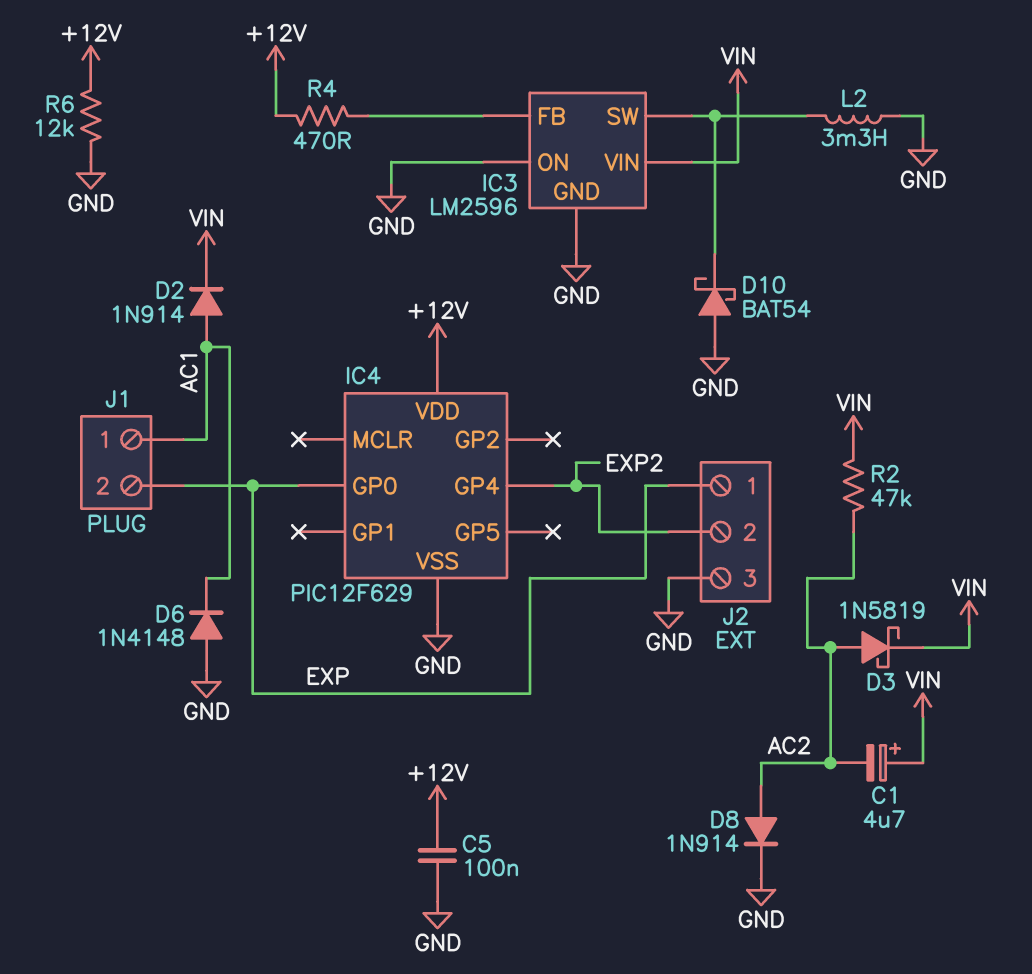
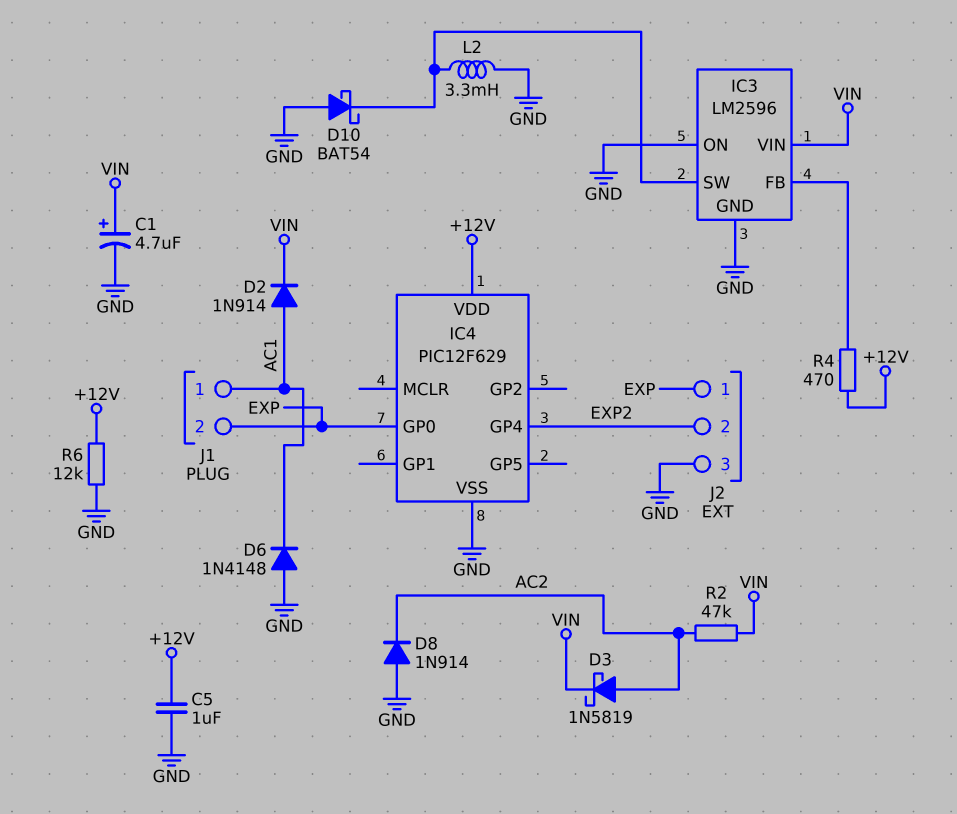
C1: 4.7uF (plus VIN, minus AC2) -> 4.7uF (plus VIN, minus GND)
C5: 100nF (+12V, GND) -> 1uF (+12V, GND)
D8: diode 1N914 (A AC2, K GND) -> diode 1N914 (A GND, K AC2)

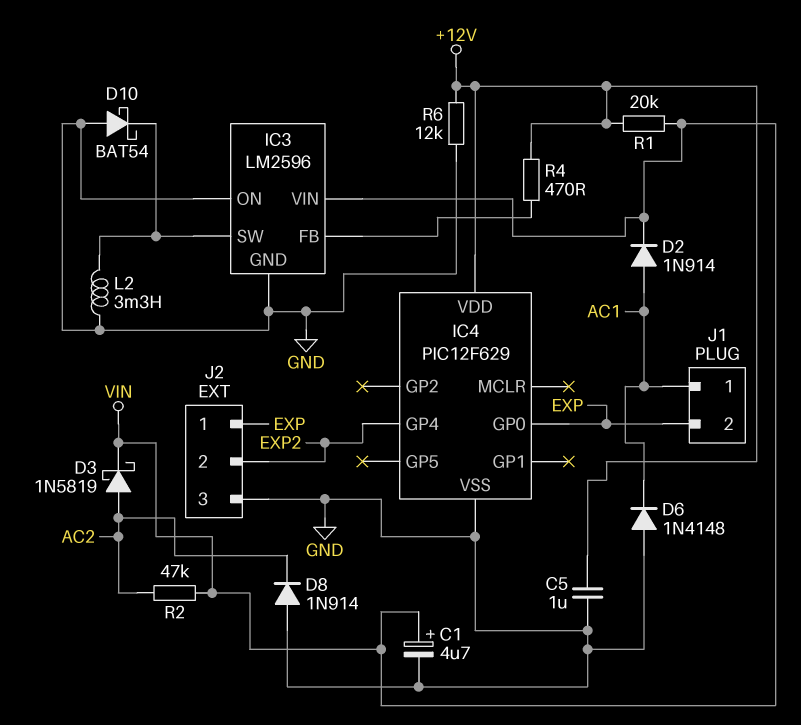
R1: none -> 20k (+12V, VIN)

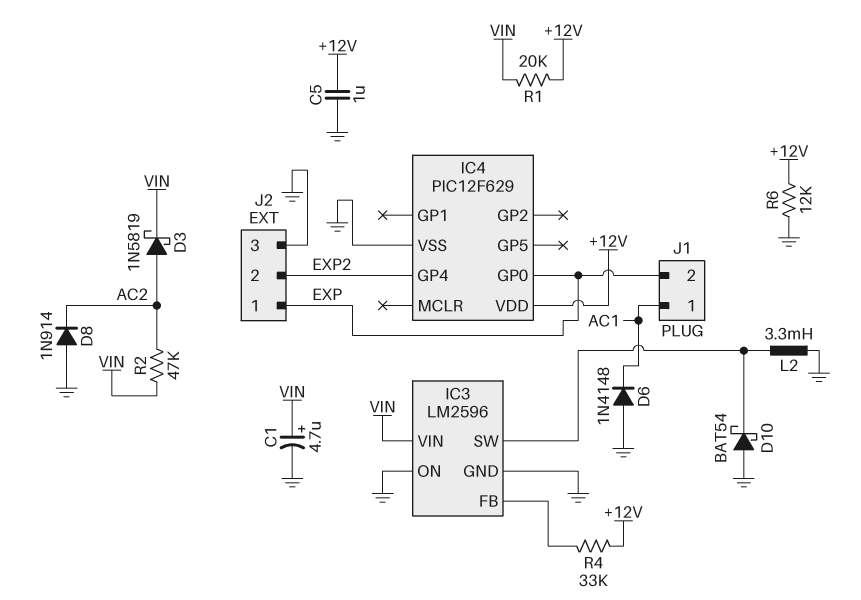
D2: diode 1N914 (A AC1, K VIN) -> none
R4: 470 (+12V, IC3/FB) -> 33k (+12V, IC3/FB)

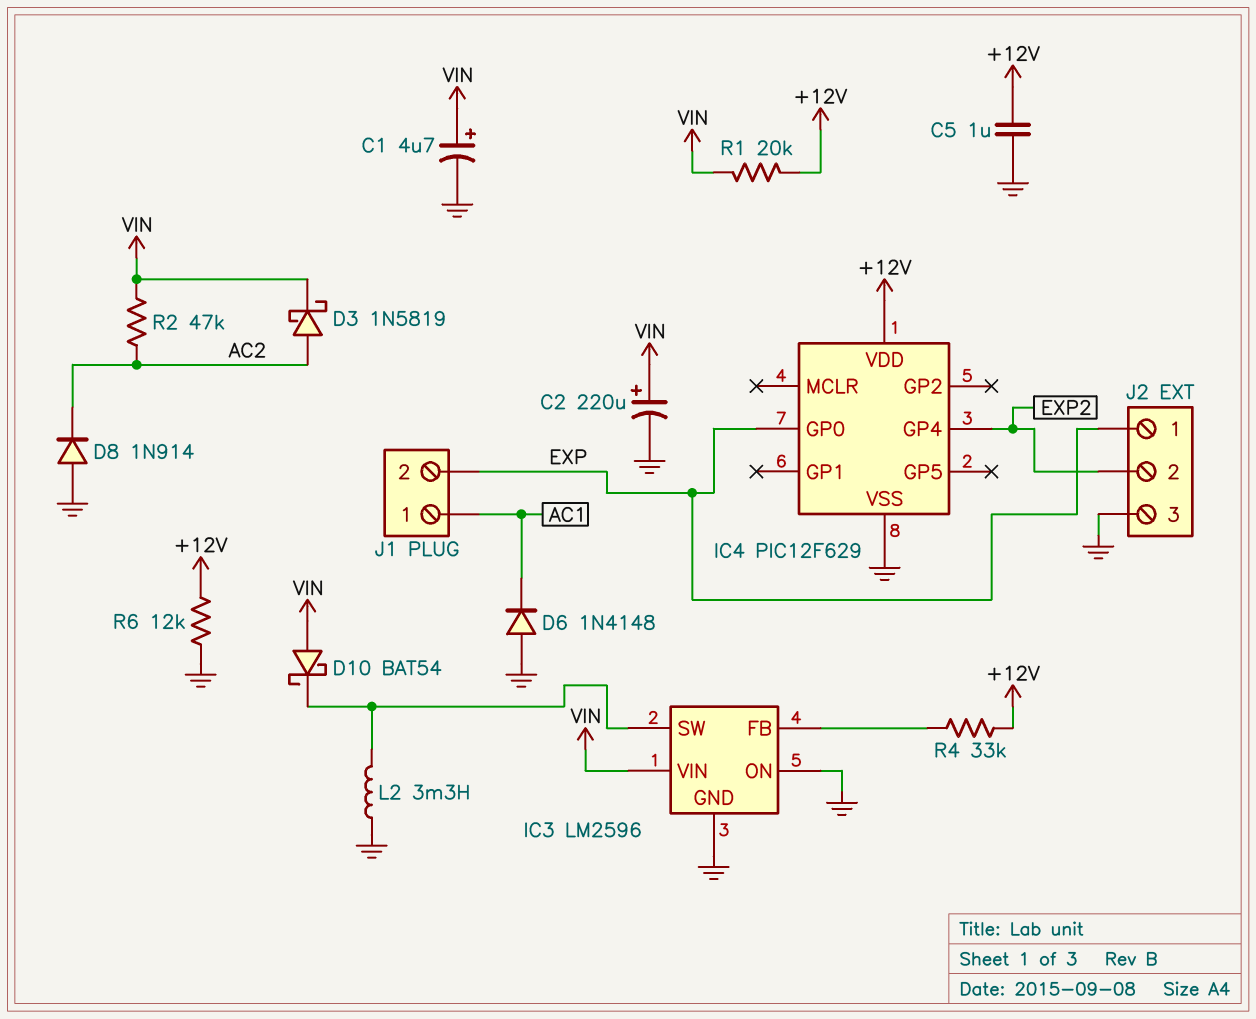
C2: none -> 220uF (plus VIN, minus GND)
D10: schottky BAT54 (A GND, K IC3/SW) -> schottky BAT54 (A VIN, K IC3/SW)

